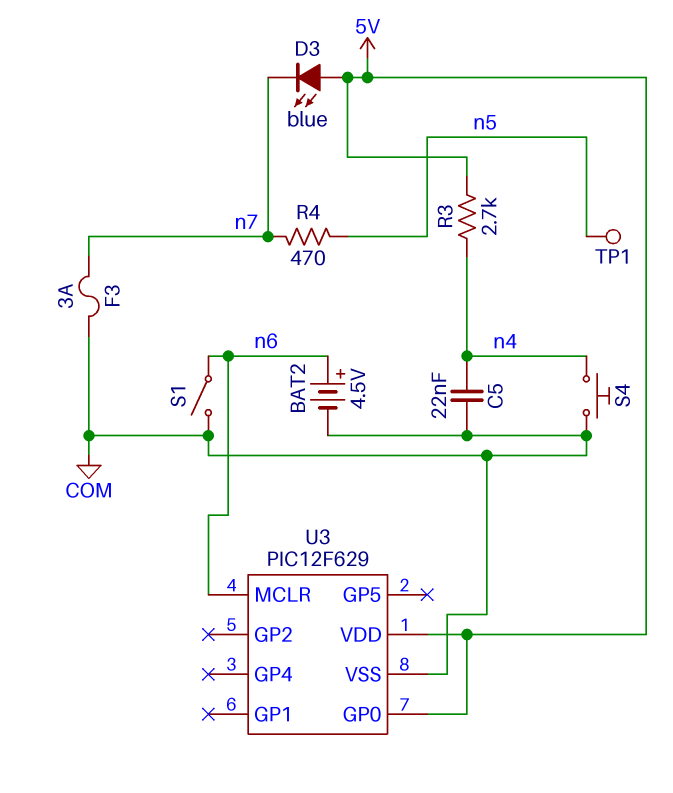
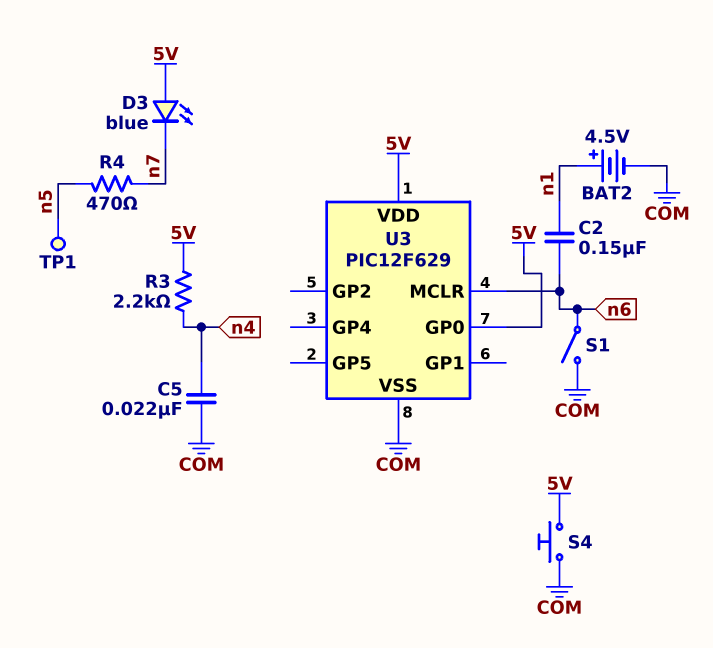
BAT2: 4.5V (plus n6, minus COM) -> 4.5V (plus n1, minus COM)
C2: none -> 150nF (n1, n6)
F3: 3A (COM, n7) -> none
R3: 2.7k (5V, n4) -> 2.2k (5V, n4)
S4: button (COM, n4) -> button (5V, COM)

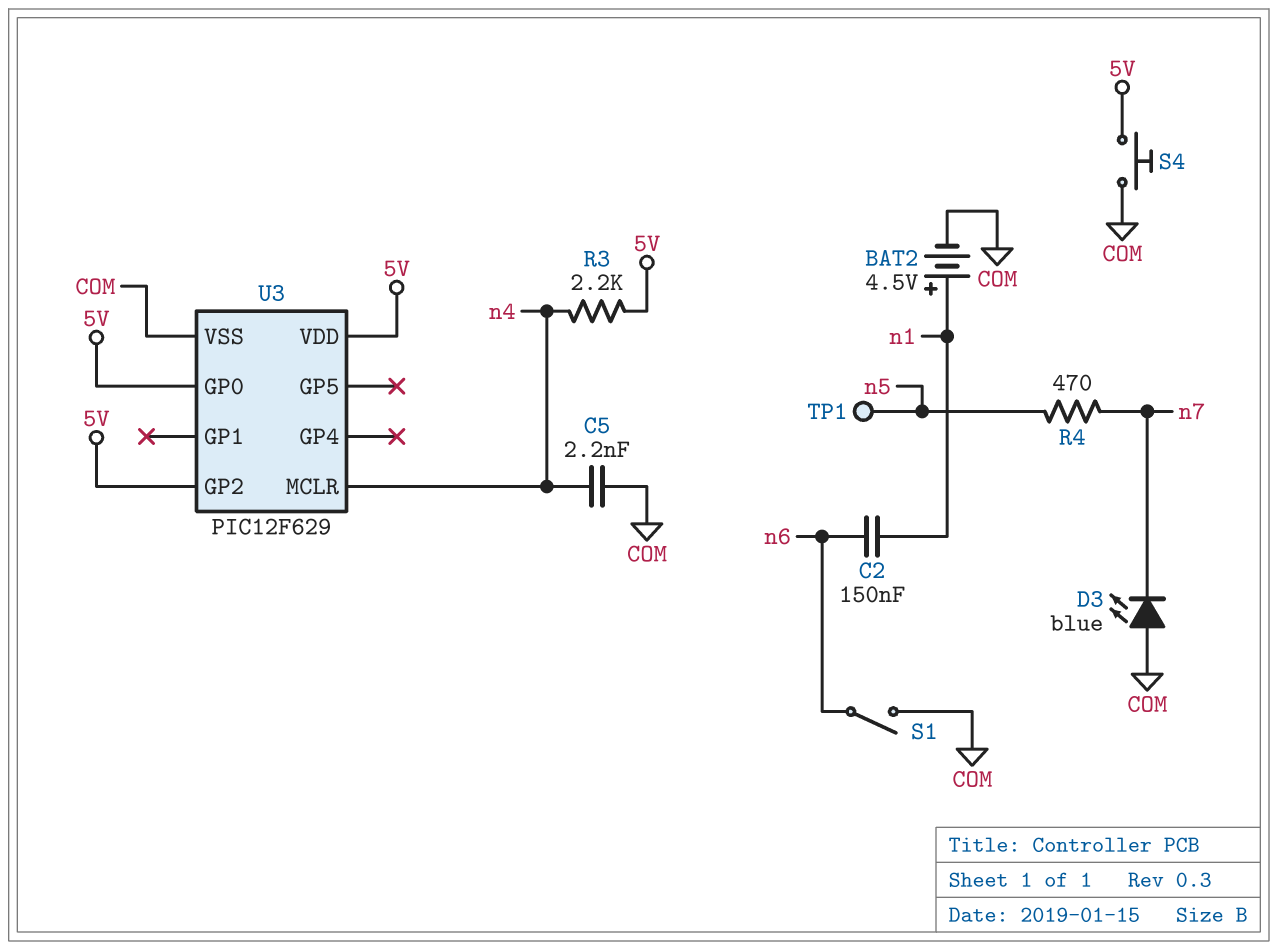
C5: 22nF (COM, n4) -> 2.2nF (COM, n4)
D3: LED blue (A 5V, K n7) -> LED blue (A COM, K n7)
U3 pin GP2: none -> 5V
U3 pin MCLR: n6 -> n4

